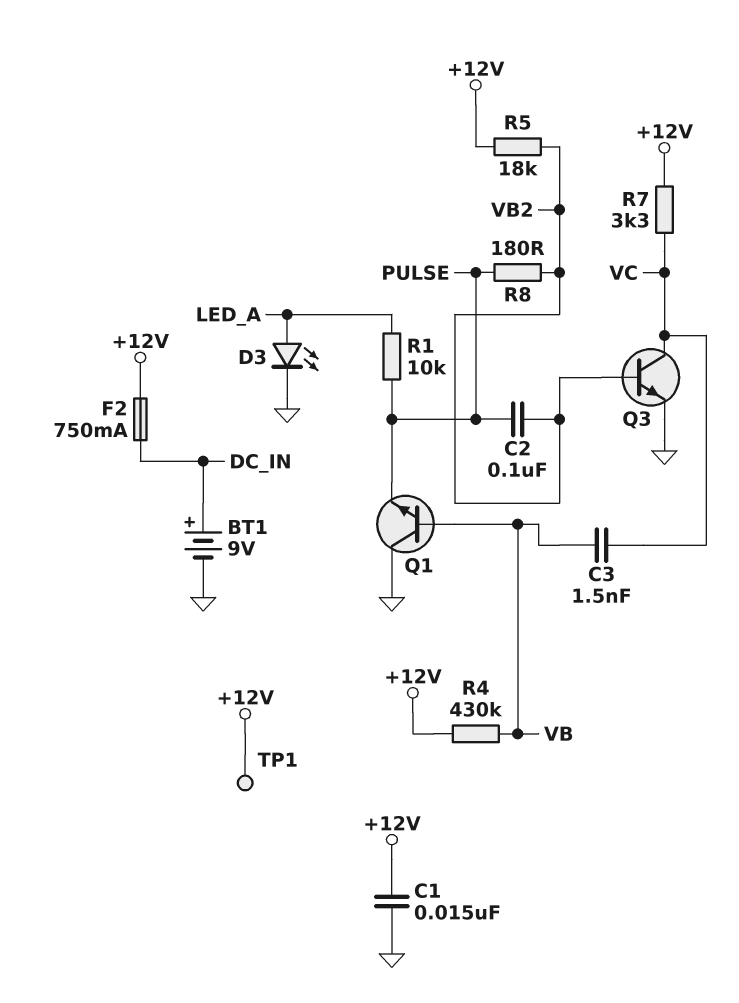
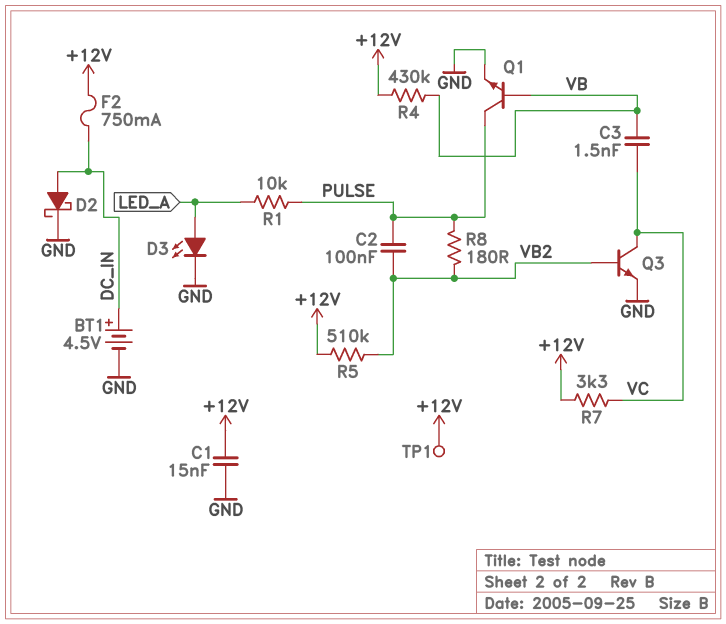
BT1: 9V (plus DC_IN, minus GND) -> 4.5V (plus DC_IN, minus GND)
D2: none -> schottky (A DC_IN, K GND)
Q1: NPN (B VB, C GND, E PULSE) -> NPN (B VB, C PULSE, E GND)
R5: 18k (+12V, VB2) -> 510k (+12V, VB2)

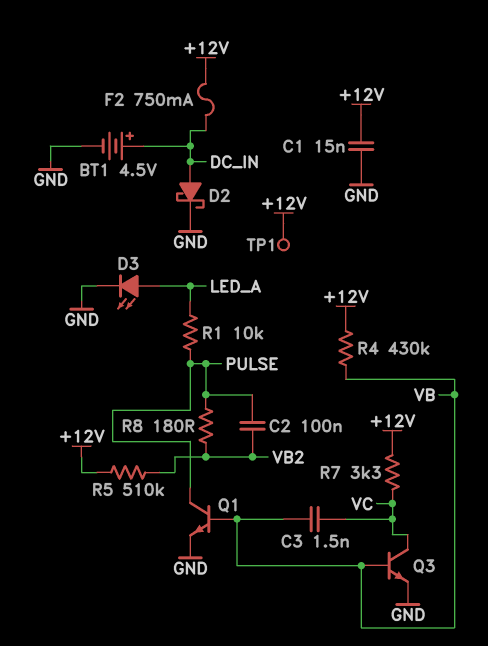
Q3: NPN (B VB2, C VC, E GND) -> NPN (B VB, C VC, E GND)

